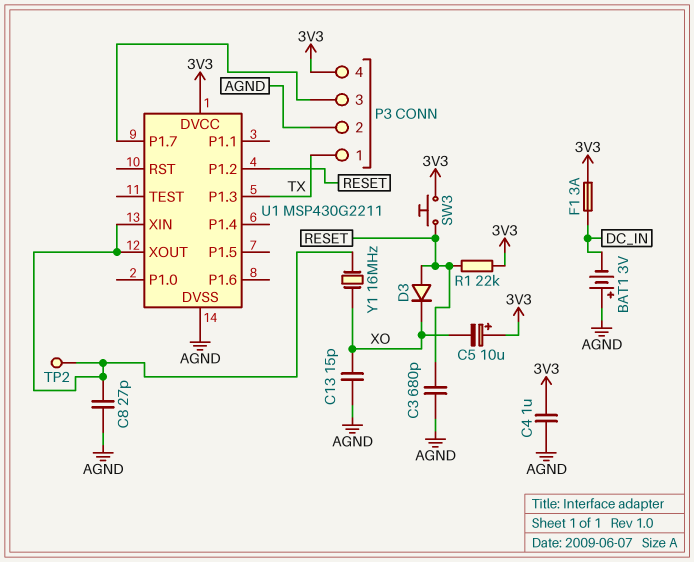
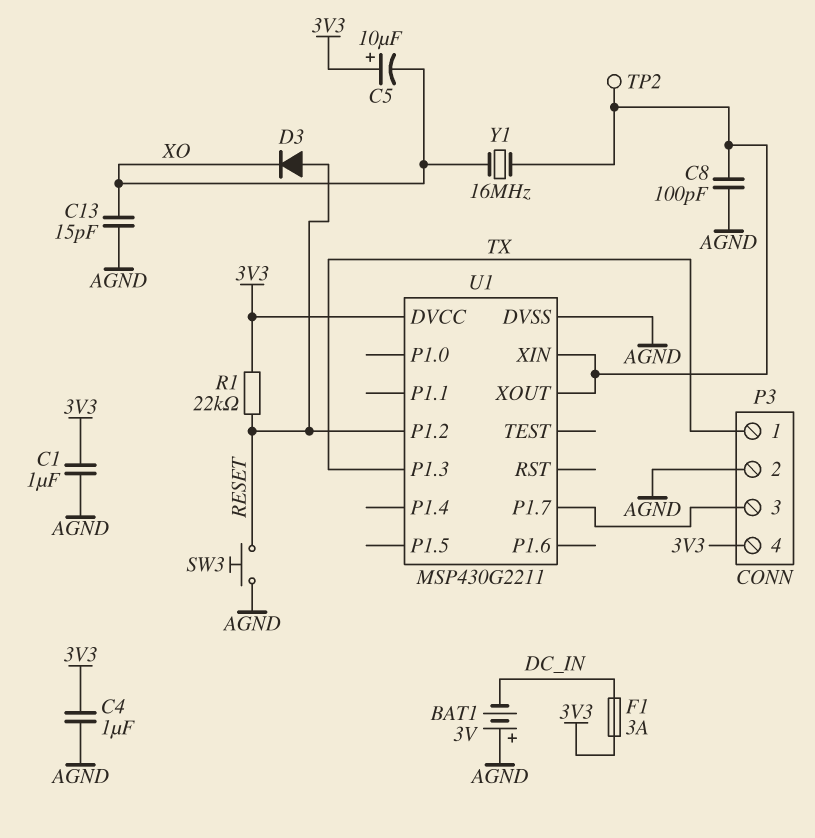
C1: none -> 1uF (3V3, AGND)
C3: 680pF (AGND, RESET) -> none
C8: 27pF (AGND, U1/XIN) -> 100pF (AGND, U1/XIN)
SW3: button (3V3, RESET) -> button (AGND, RESET)

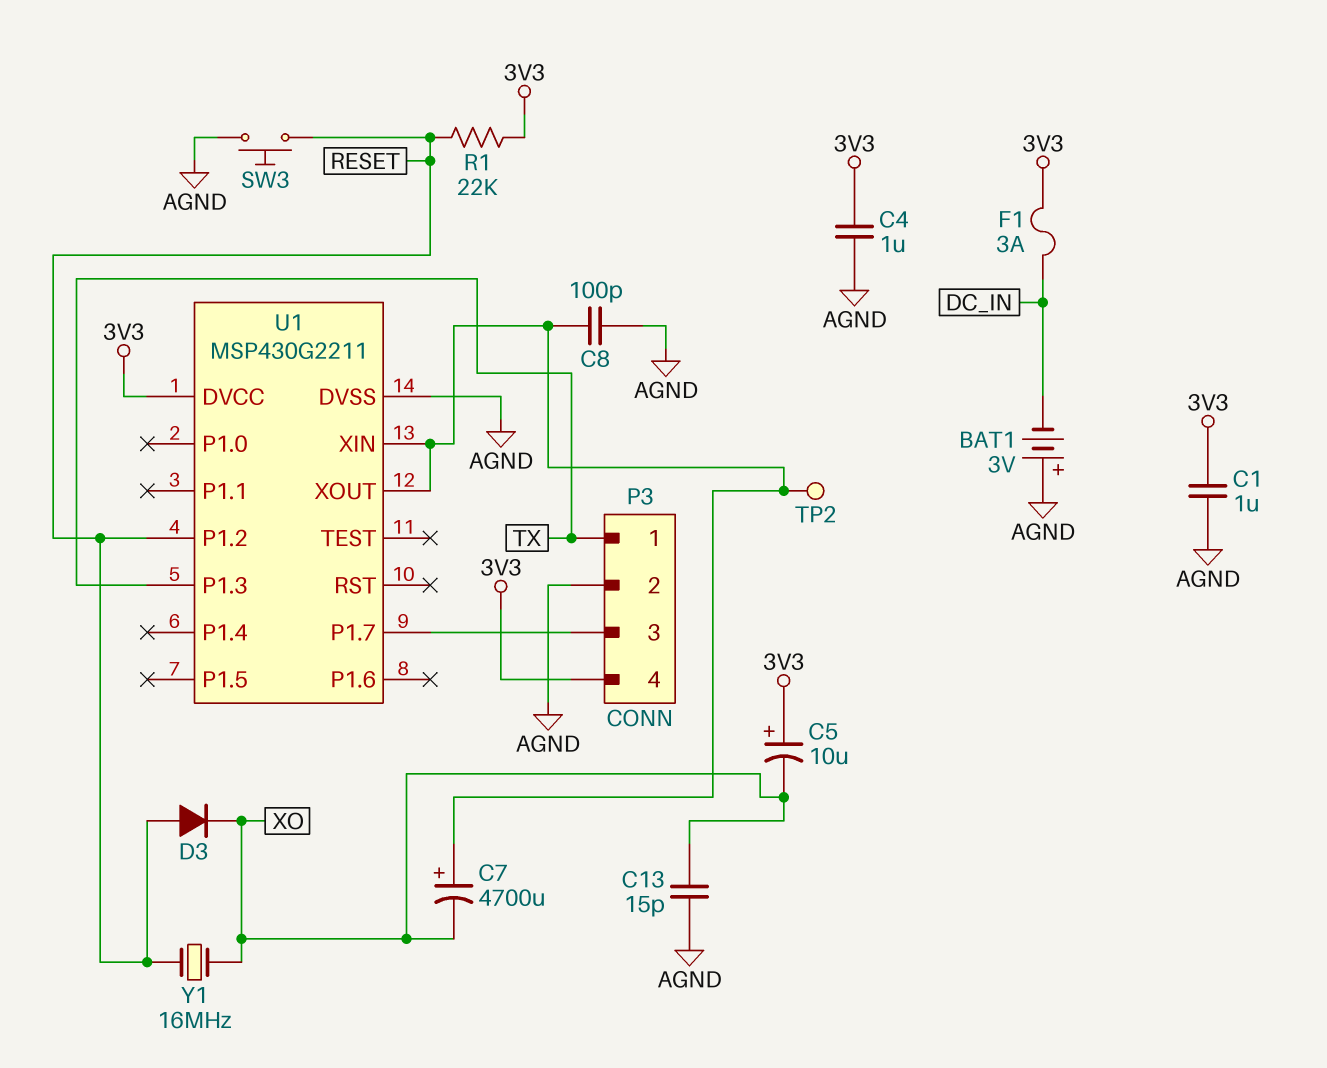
C7: none -> 4700uF (plus U1/XIN, minus XO)
Y1: 16MHz (U1/XIN, XO) -> 16MHz (RESET, XO)

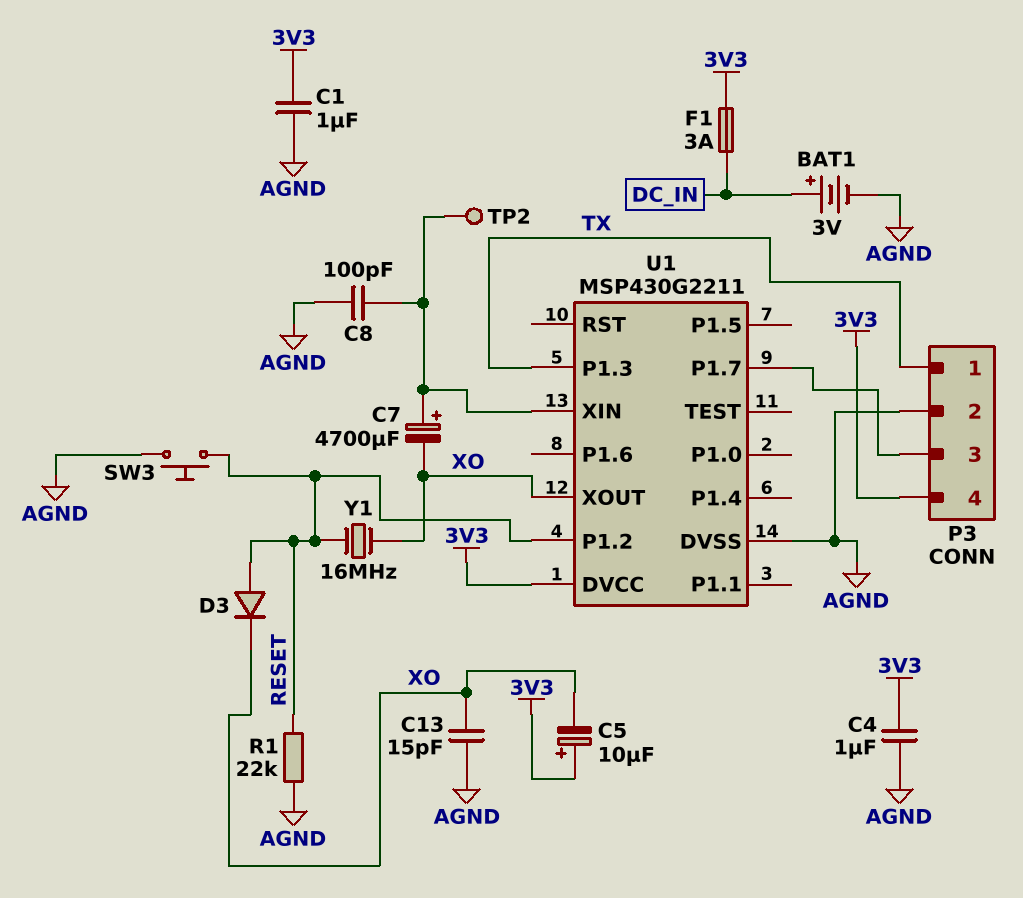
BAT1: 3V (plus AGND, minus DC_IN) -> 3V (plus DC_IN, minus AGND)
R1: 22k (3V3, RESET) -> 22k (AGND, RESET)
U1 pin XOUT: U1/XIN -> XO

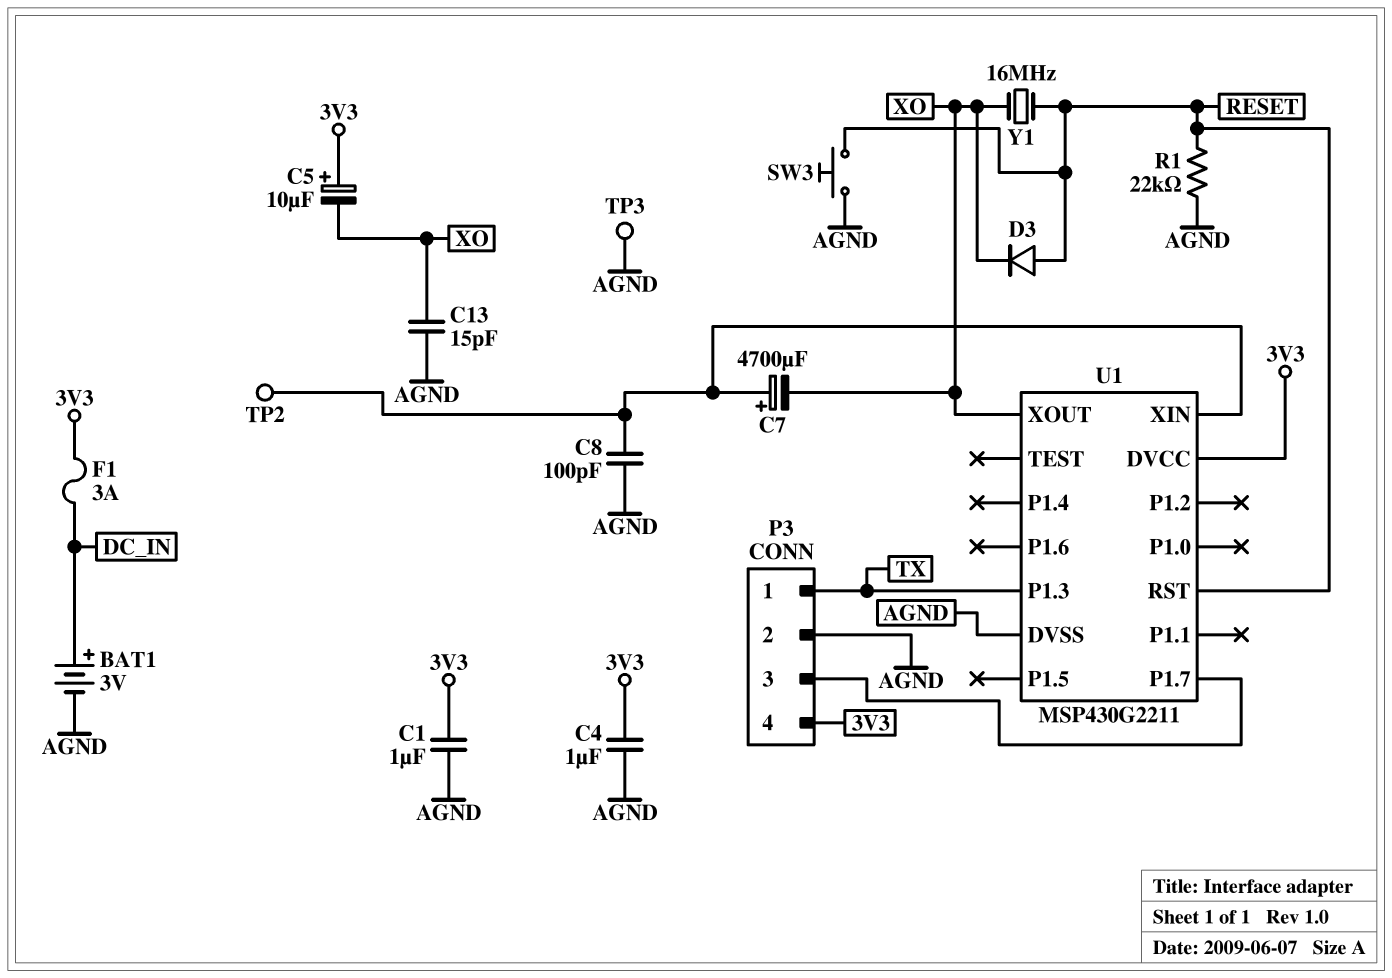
TP3: none -> test point (AGND)
U1 pin P1.2: RESET -> none
U1 pin RST: none -> RESET

